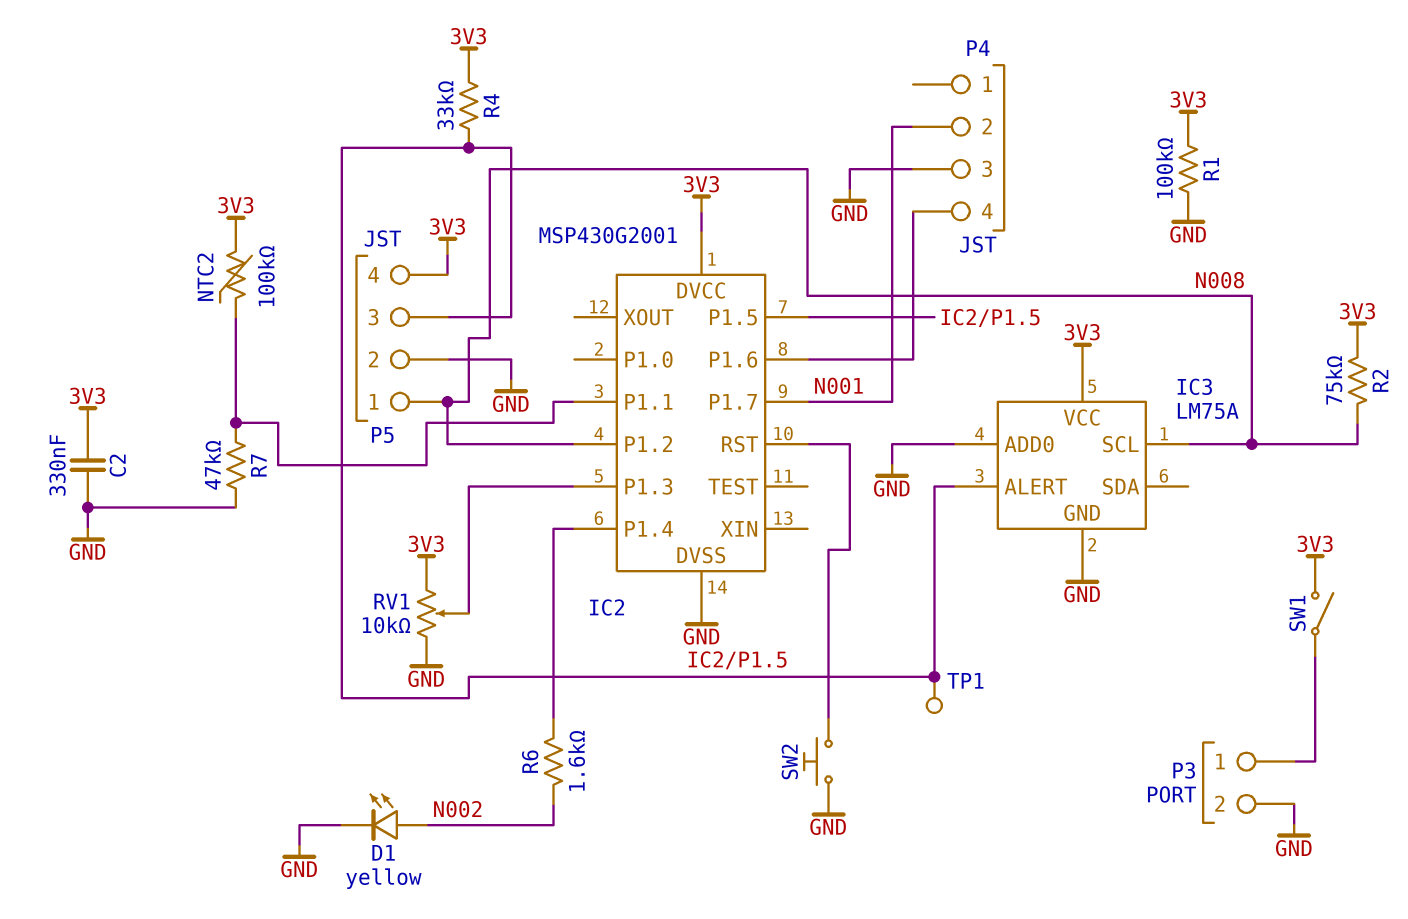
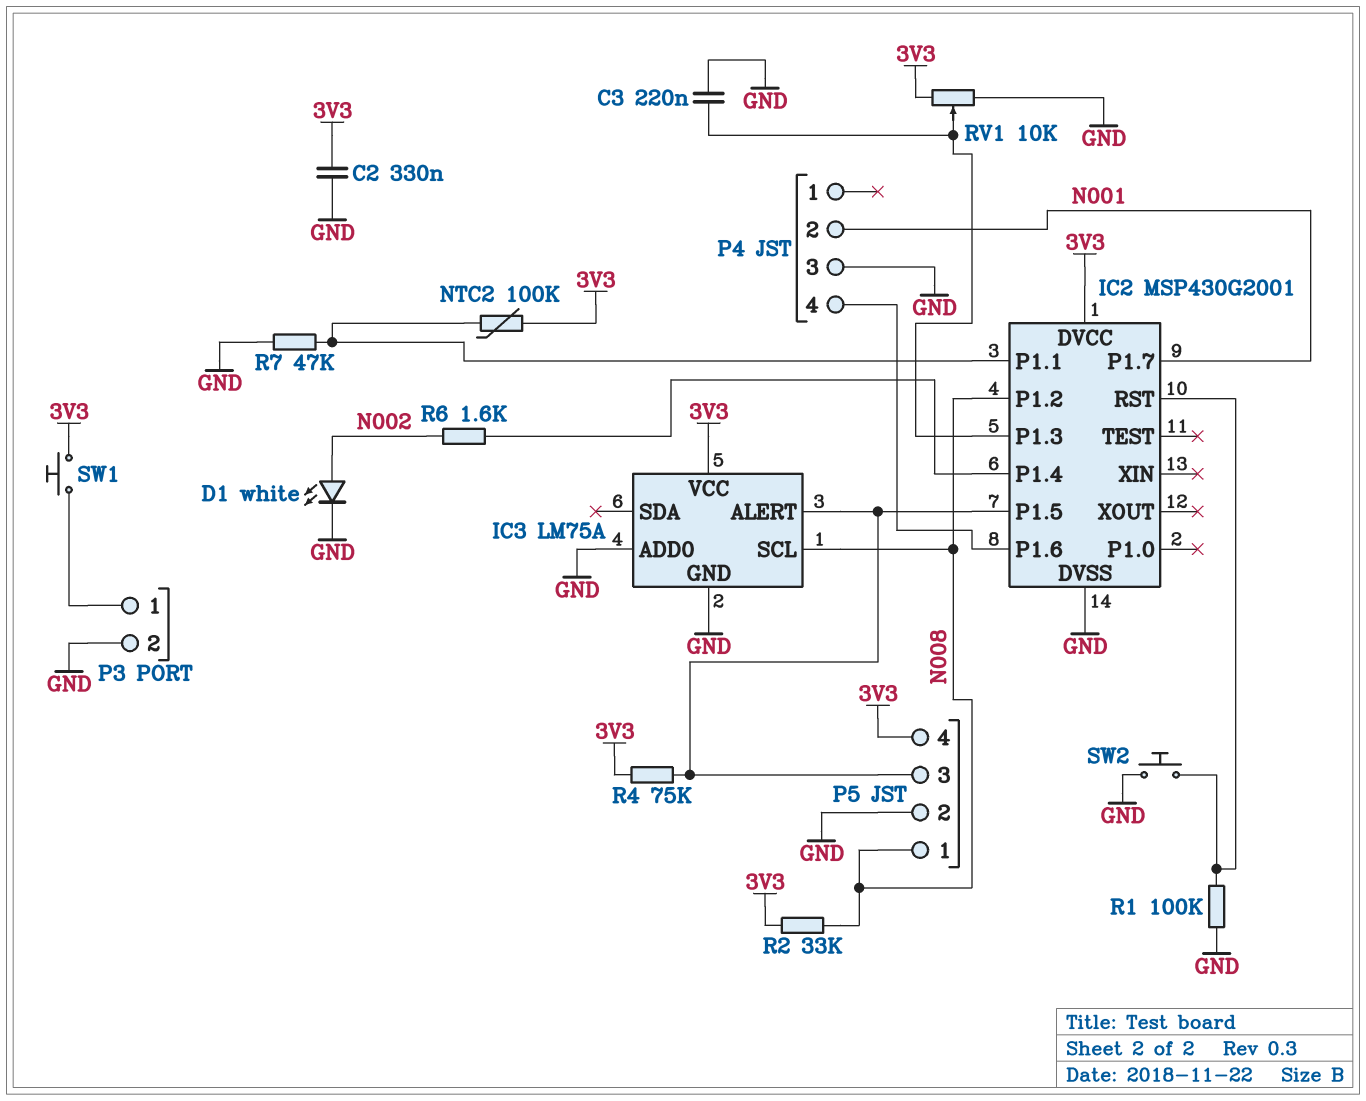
C3: none -> 220nF (GND, IC2/P1.3)
D1: LED yellow (A N002, K GND) -> LED white (A N002, K GND)
R1: 100k (3V3, GND) -> 100k (GND, IC2/RST)
R2: 75k (3V3, N008) -> 33k (3V3, N008)
R4: 33k (3V3, IC2/P1.5) -> 75k (3V3, IC2/P1.5)
SW1: switch (3V3, P3/1) -> button (3V3, P3/1)
TP1: test point (IC2/P1.5) -> none

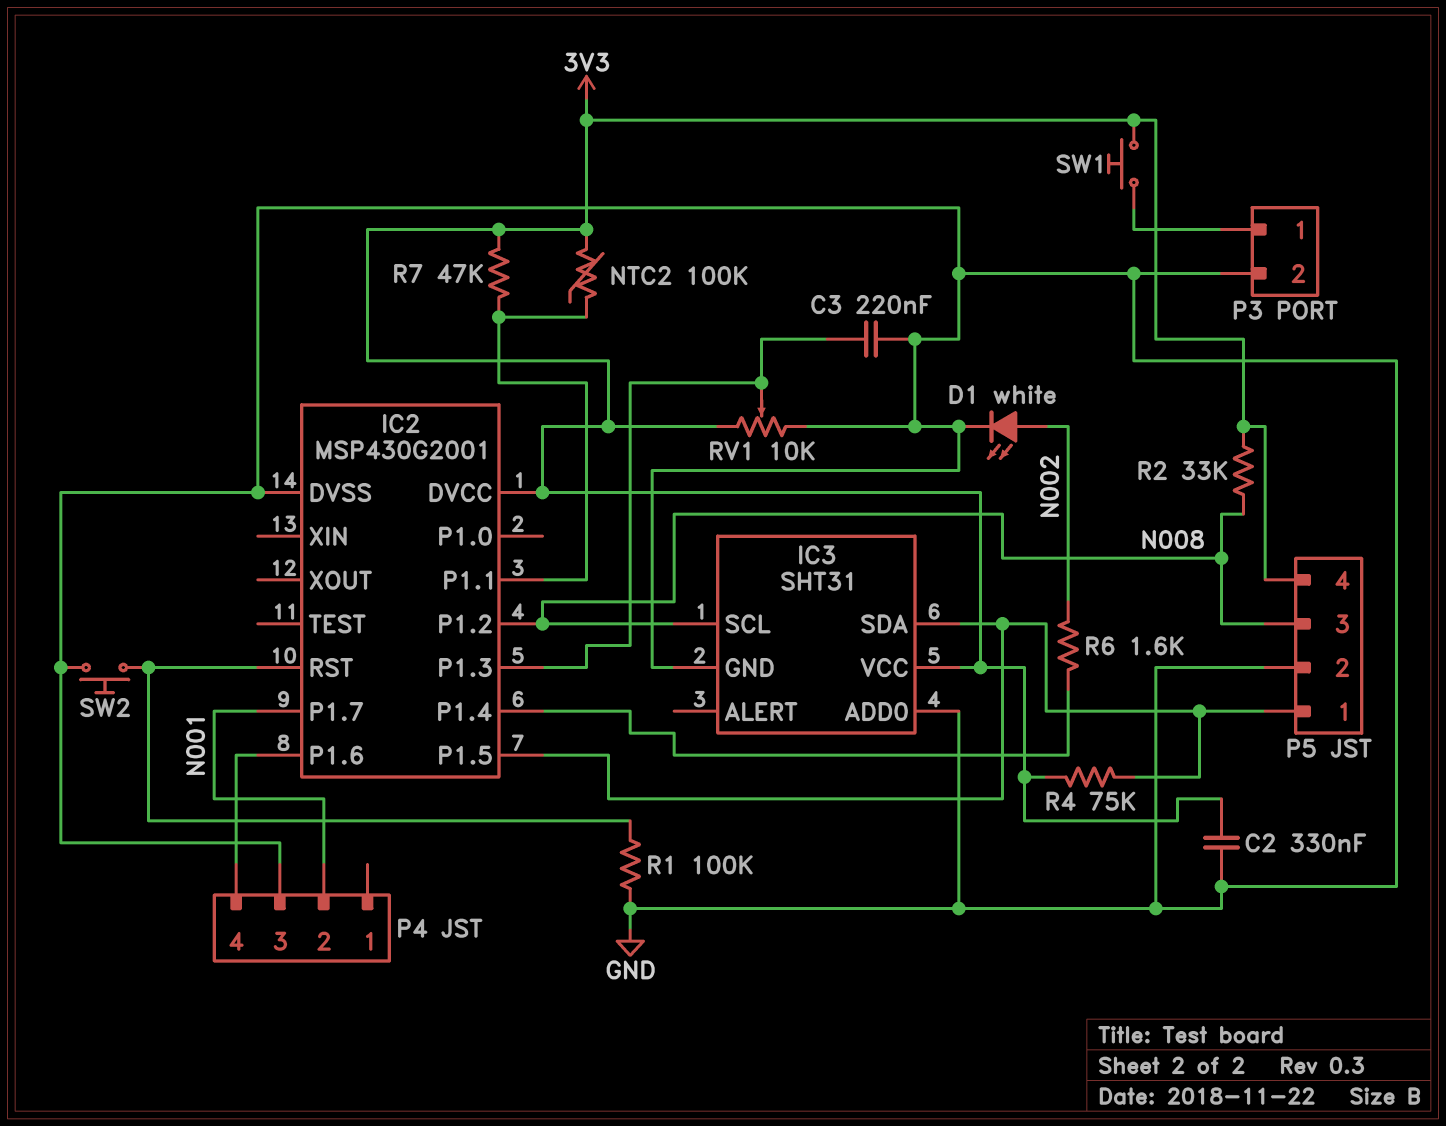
IC3: LM75A -> SHT31
IC3 pin ALERT: IC2/P1.5 -> none
IC3 pin SDA: none -> IC2/P1.5
P5 pin 1: N008 -> IC2/P1.5
P5 pin 3: IC2/P1.5 -> N008
R7: 47k (GND, IC2/P1.1) -> 47k (3V3, IC2/P1.1)

